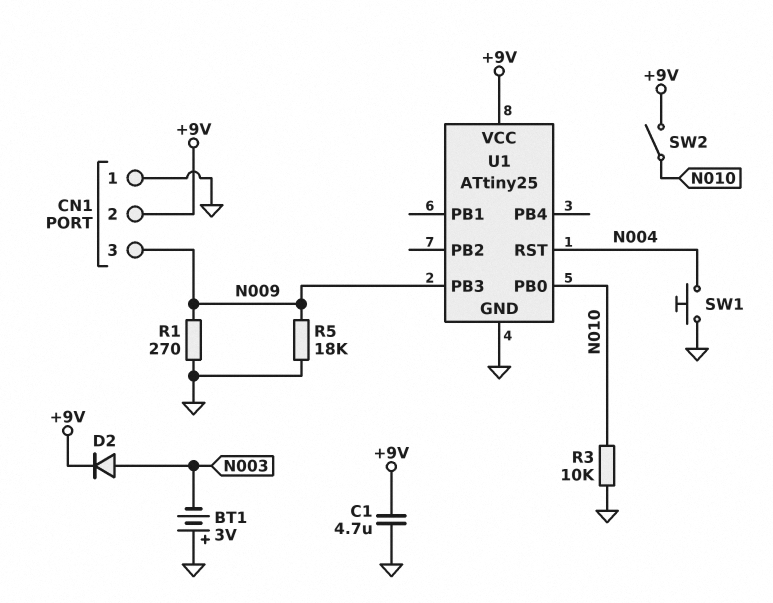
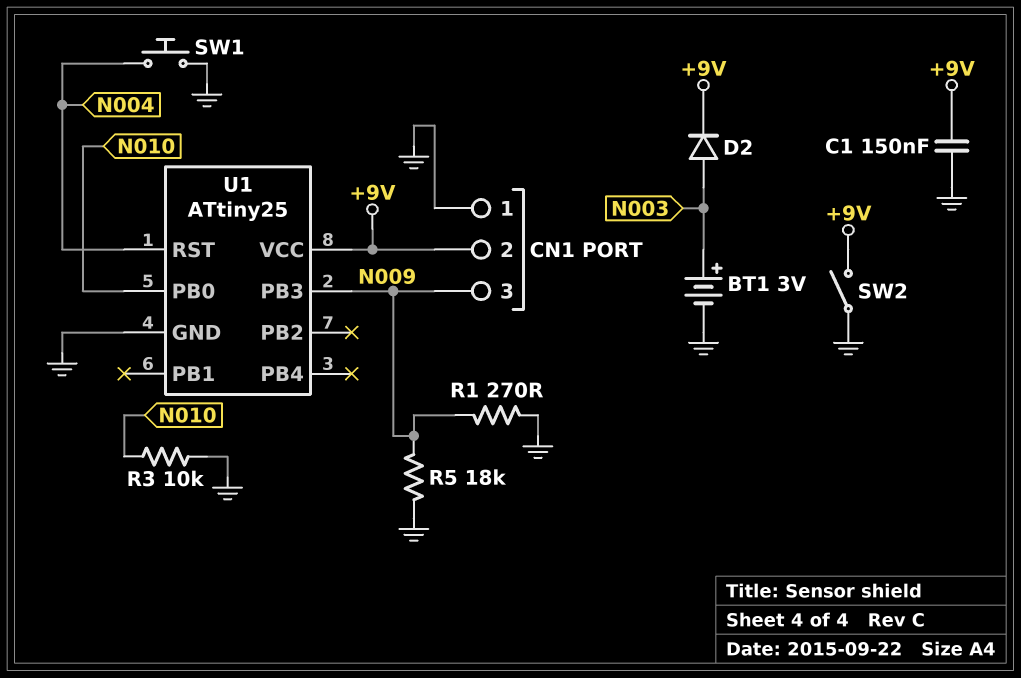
BT1: 3V (plus GND, minus N003) -> 3V (plus N003, minus GND)
C1: 4.7uF (+9V, GND) -> 150nF (+9V, GND)
SW2: switch (+9V, N010) -> switch (+9V, GND)

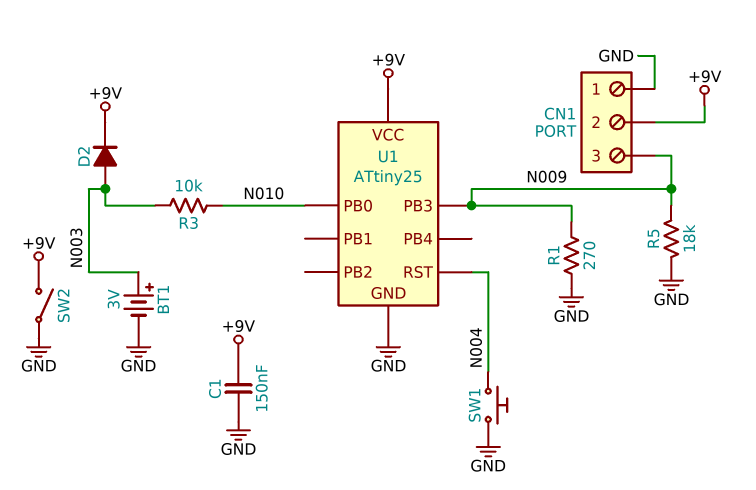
R3: 10k (GND, N010) -> 10k (N003, N010)

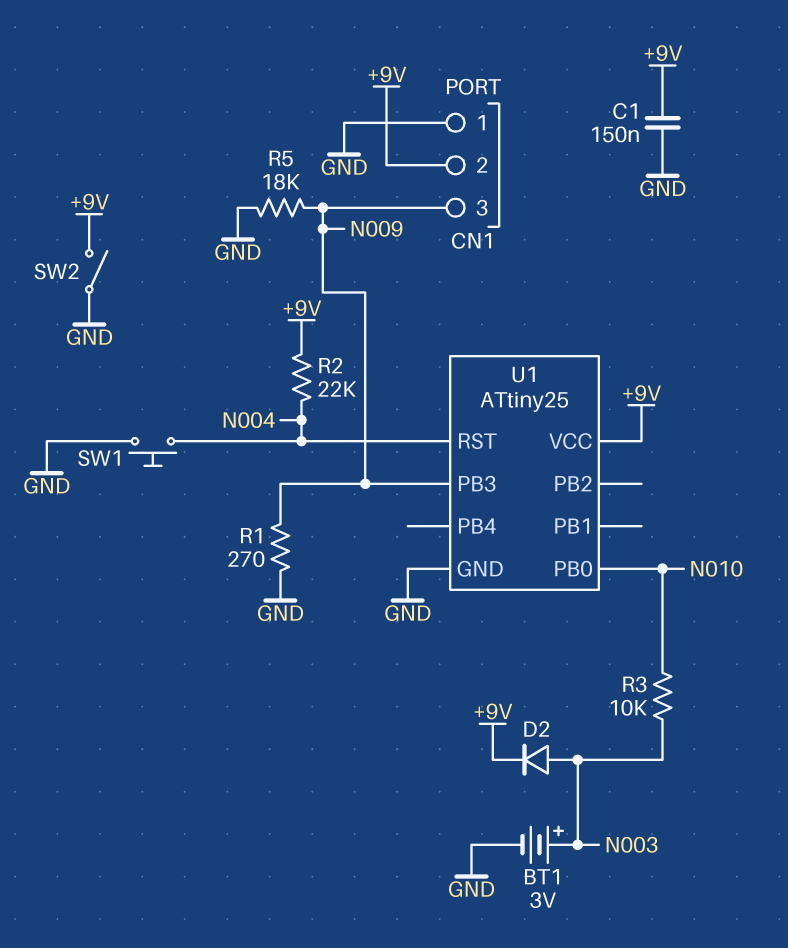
R2: none -> 22k (+9V, N004)

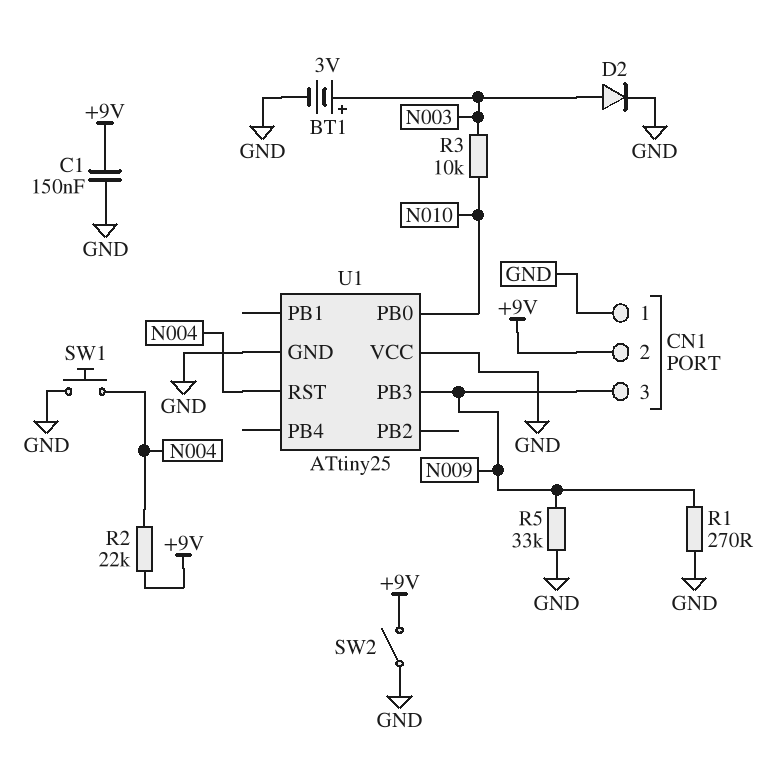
D2: diode (A N003, K +9V) -> diode (A N003, K GND)
R5: 18k (GND, N009) -> 33k (GND, N009)
U1 pin VCC: +9V -> GND

